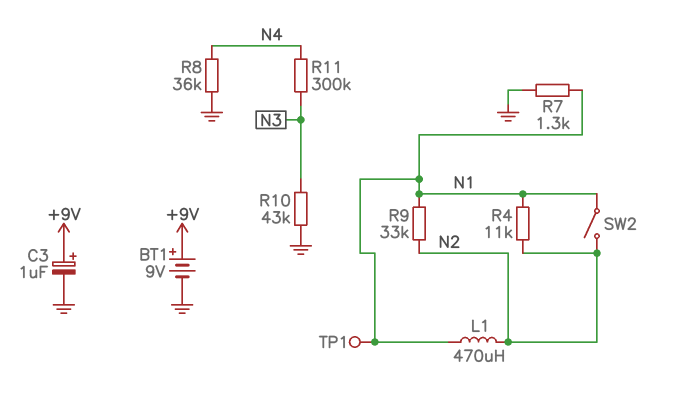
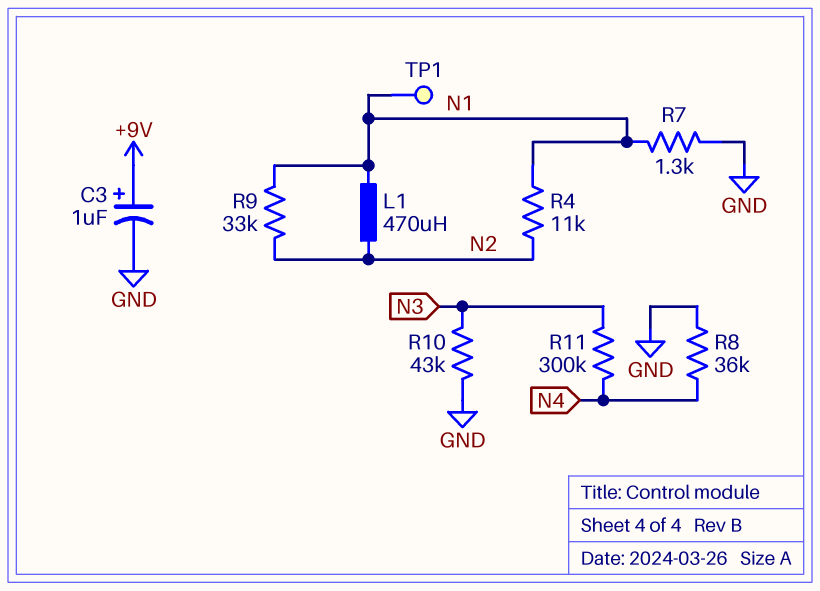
BT1: 9V (plus +9V, minus GND) -> none
SW2: switch (N1, N2) -> none

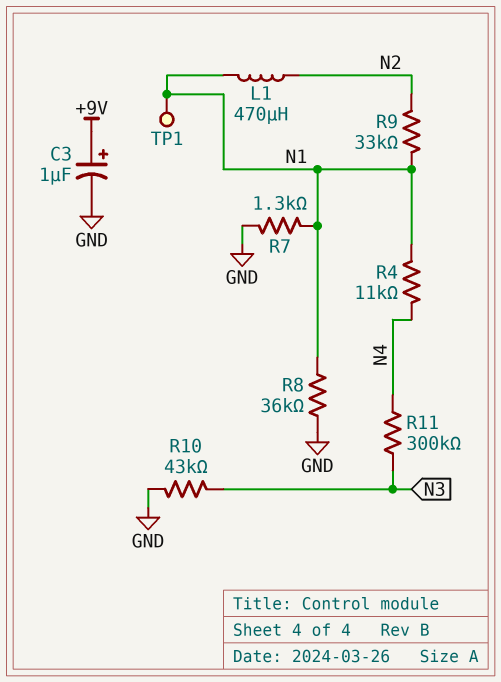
R4: 11k (N1, N2) -> 11k (N1, N4)
R8: 36k (GND, N4) -> 36k (GND, N1)

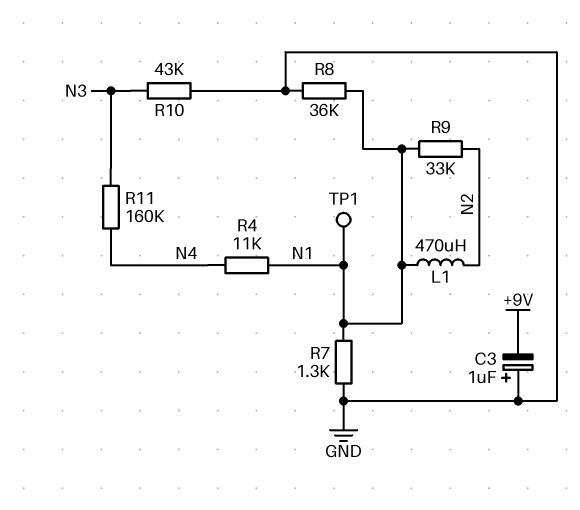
C3: 1uF (plus +9V, minus GND) -> 1uF (plus GND, minus +9V)
R11: 300k (N3, N4) -> 160k (N3, N4)

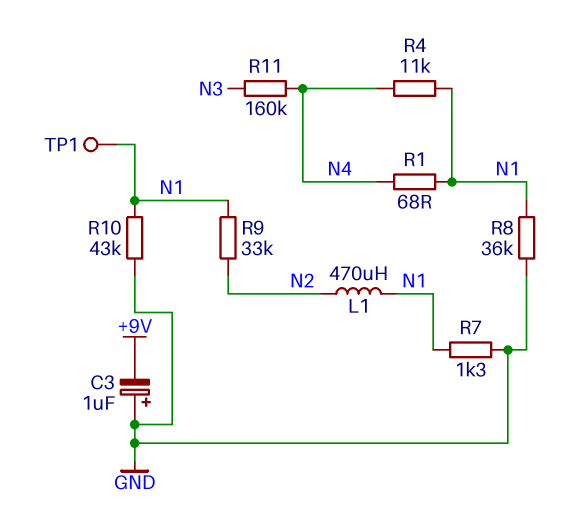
R1: none -> 68 (N1, N4)
R10: 43k (GND, N3) -> 43k (GND, N1)

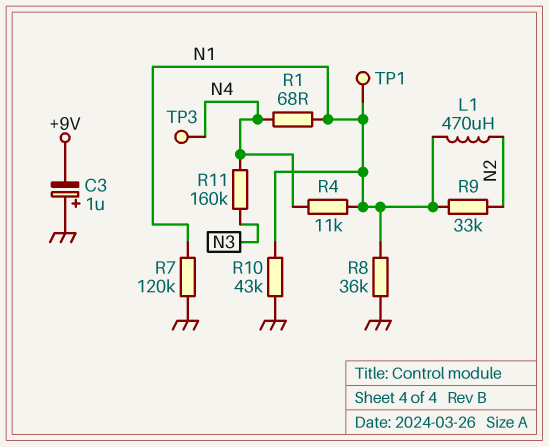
R7: 1.3k (GND, N1) -> 120k (GND, N1)
TP3: none -> test point (N4)

